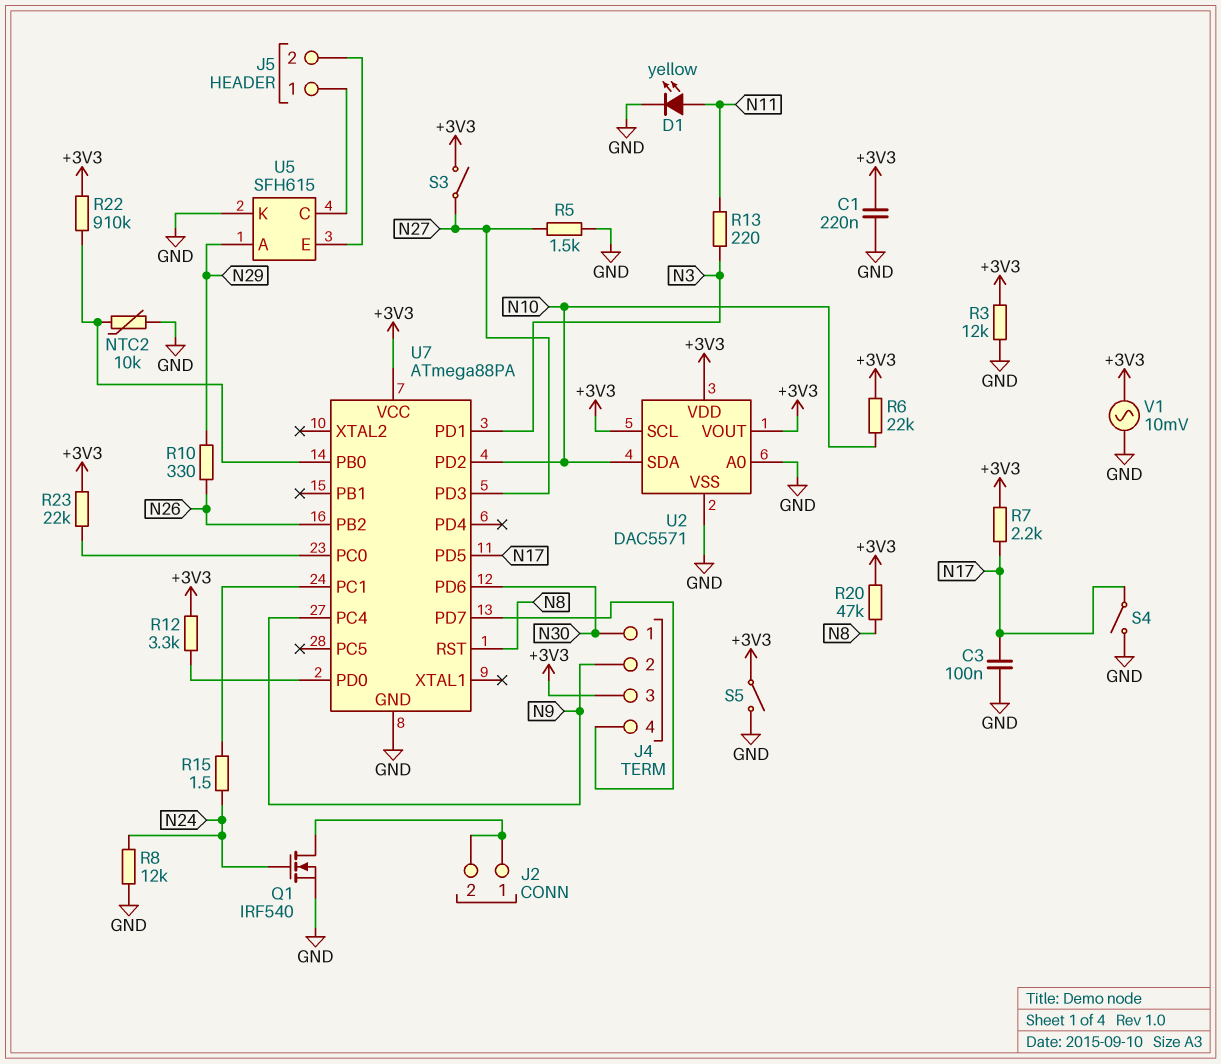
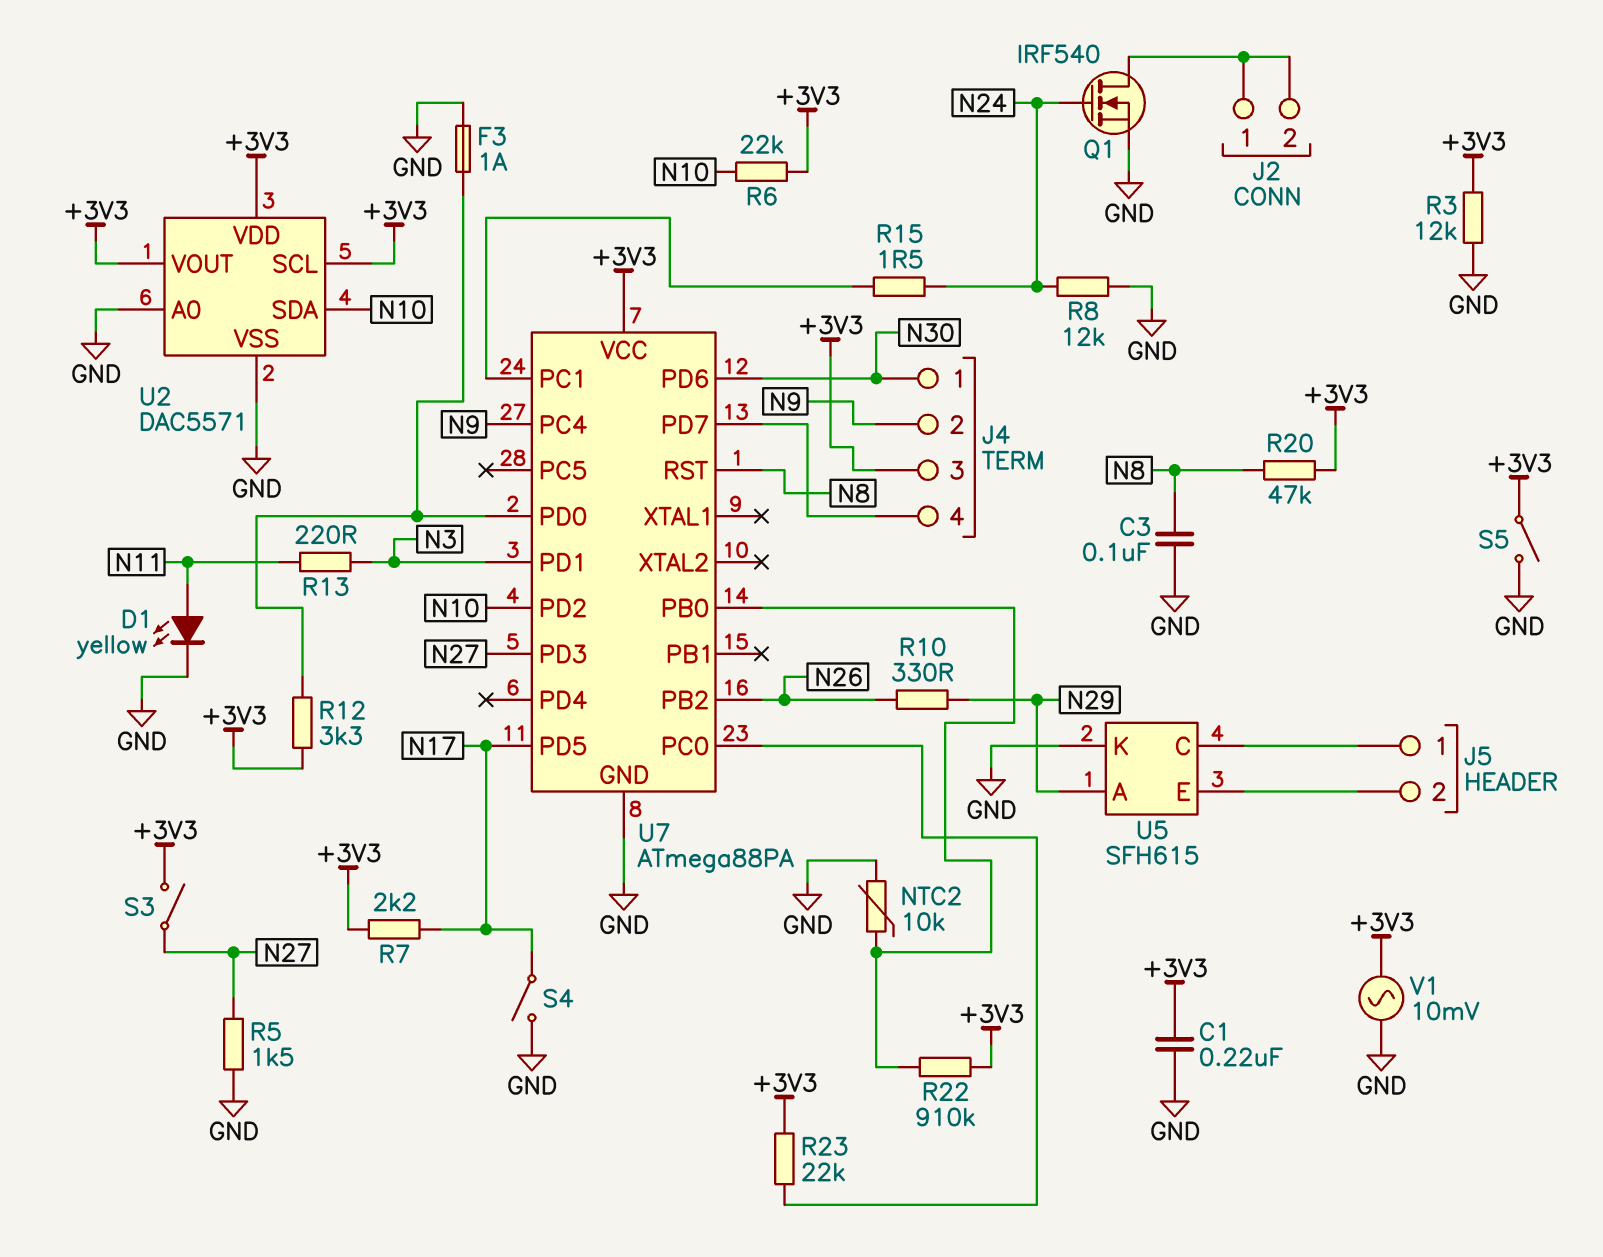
C3: 100nF (GND, N17) -> 100nF (GND, N8)
F3: none -> 1A (GND, U7/PD0)

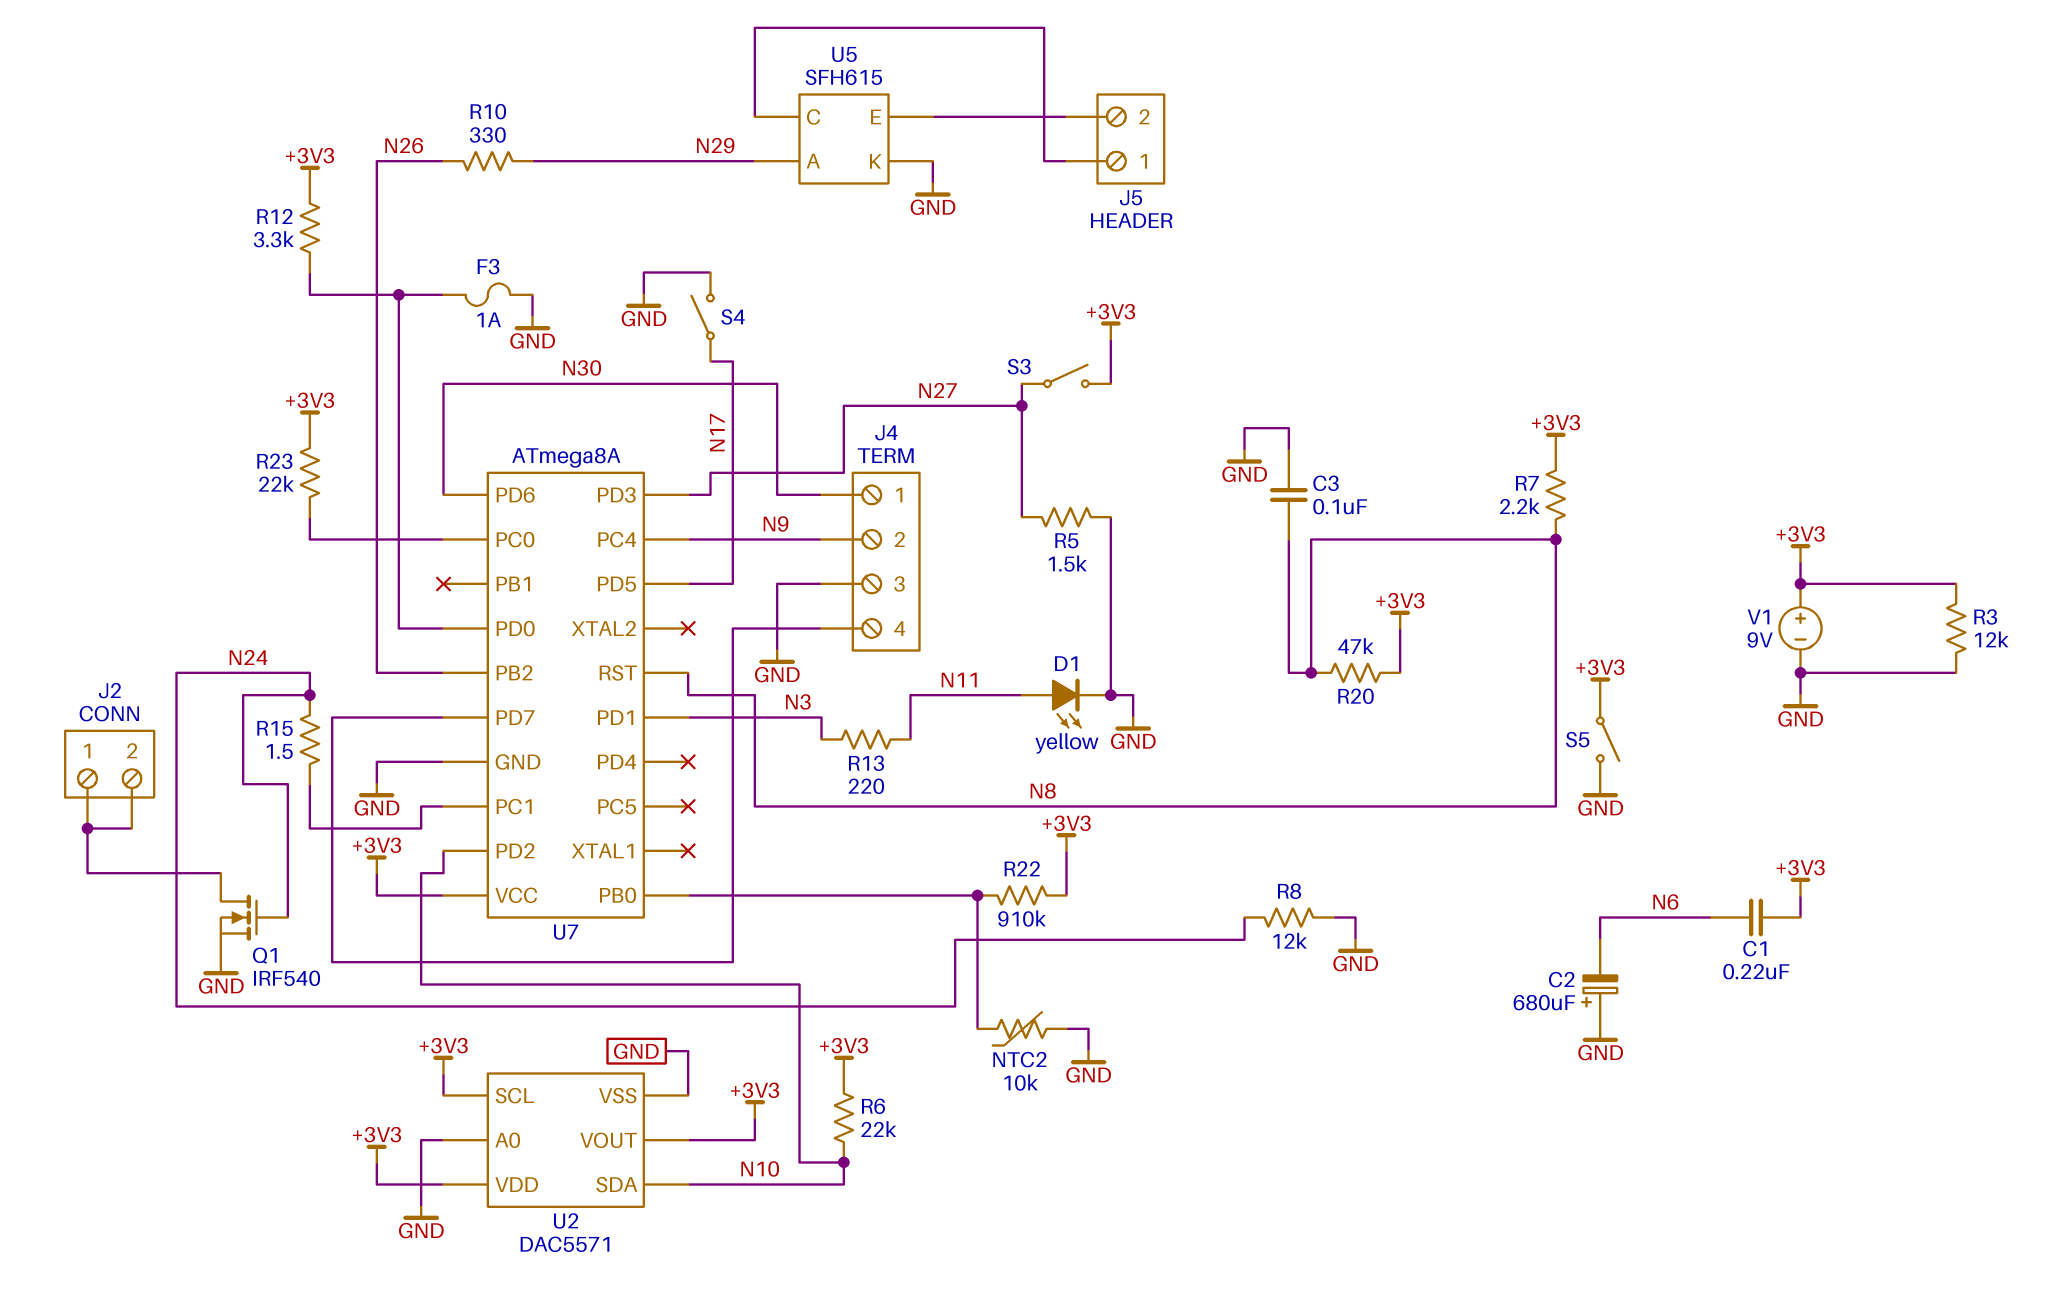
C1: 220nF (+3V3, GND) -> 220nF (+3V3, N6)
C2: none -> 680uF (plus GND, minus N6)
J4 pin 3: +3V3 -> GND
R7: 2.2k (+3V3, N17) -> 2.2k (+3V3, N8)
U7: ATmega88PA -> ATmega8A
V1: AC 10mV (+3V3, GND) -> 9V (plus +3V3, minus GND)

